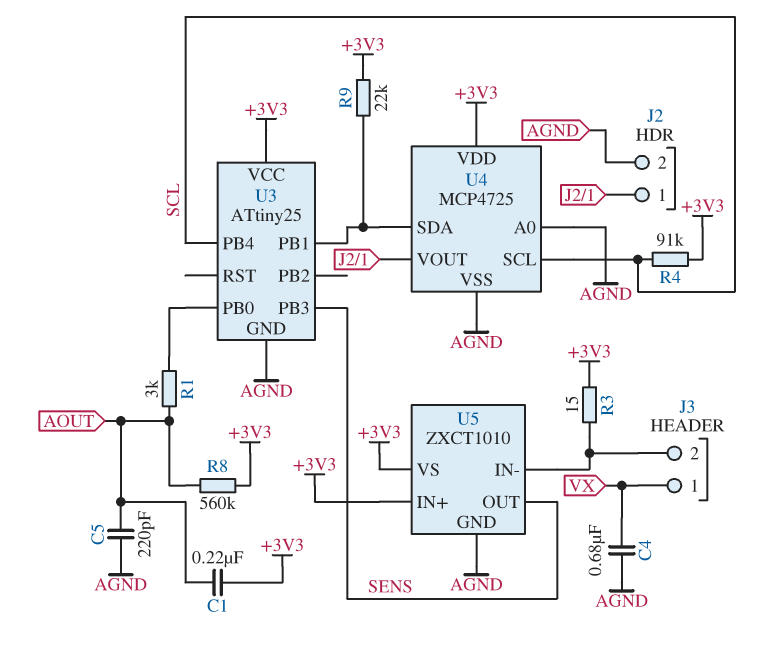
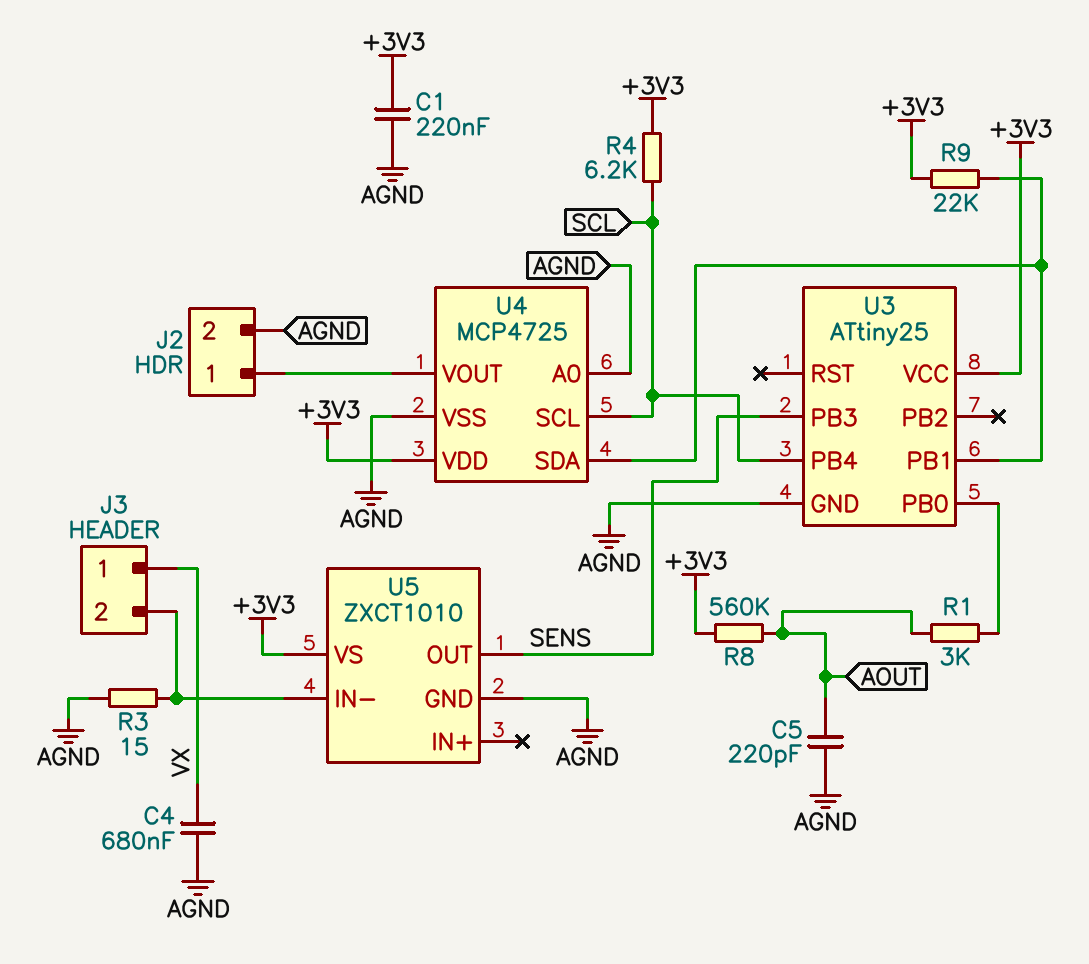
C1: 220nF (+3V3, AOUT) -> 220nF (+3V3, AGND)
R3: 15 (+3V3, J3/2) -> 15 (AGND, J3/2)
R4: 91k (+3V3, SCL) -> 6.2k (+3V3, SCL)
U5 pin IN+: +3V3 -> none

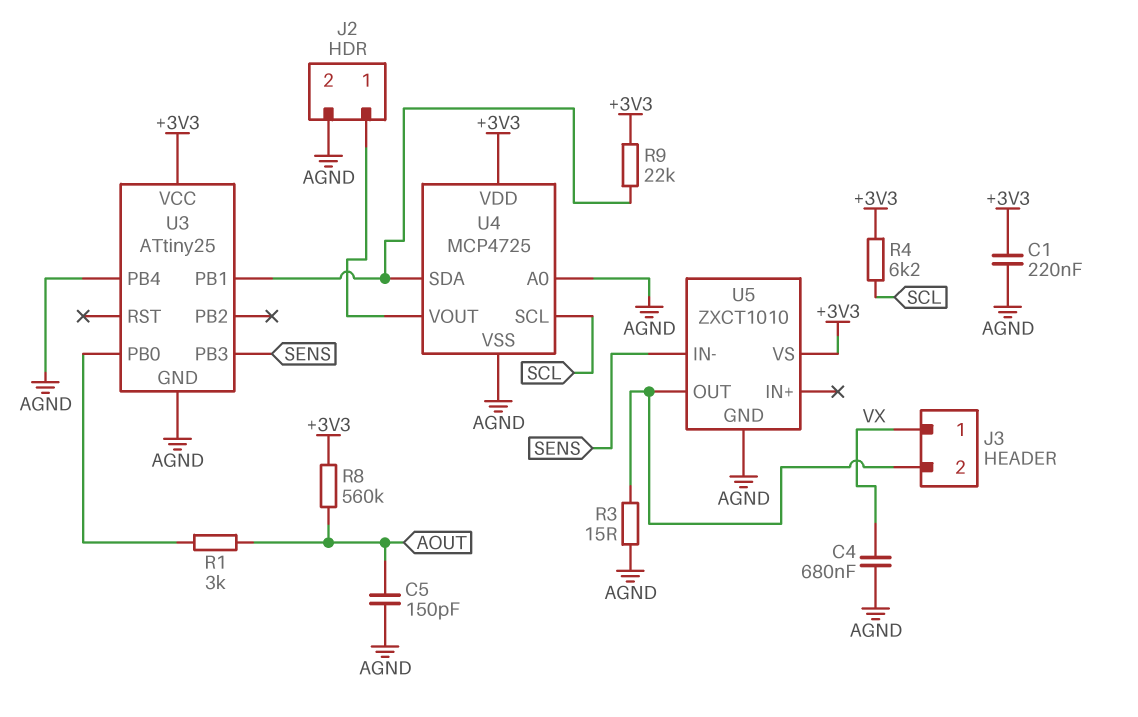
C5: 220pF (AGND, AOUT) -> 150pF (AGND, AOUT)
U3 pin PB4: SCL -> AGND
U5 pin IN-: J3/2 -> SENS
U5 pin OUT: SENS -> J3/2

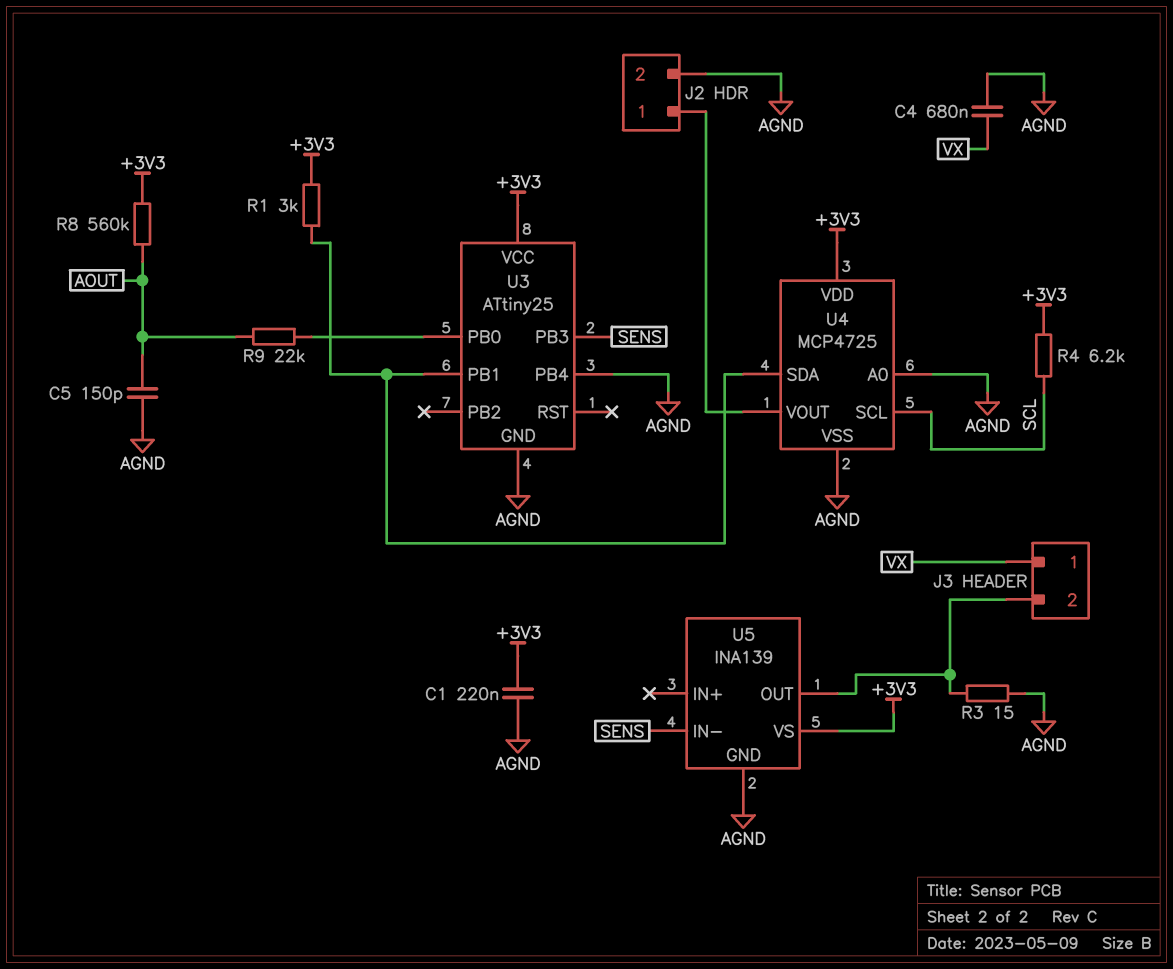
R1: 3k (AOUT, U3/PB0) -> 3k (+3V3, U3/PB1)
R9: 22k (+3V3, U3/PB1) -> 22k (AOUT, U3/PB0)
U5: ZXCT1010 -> INA139

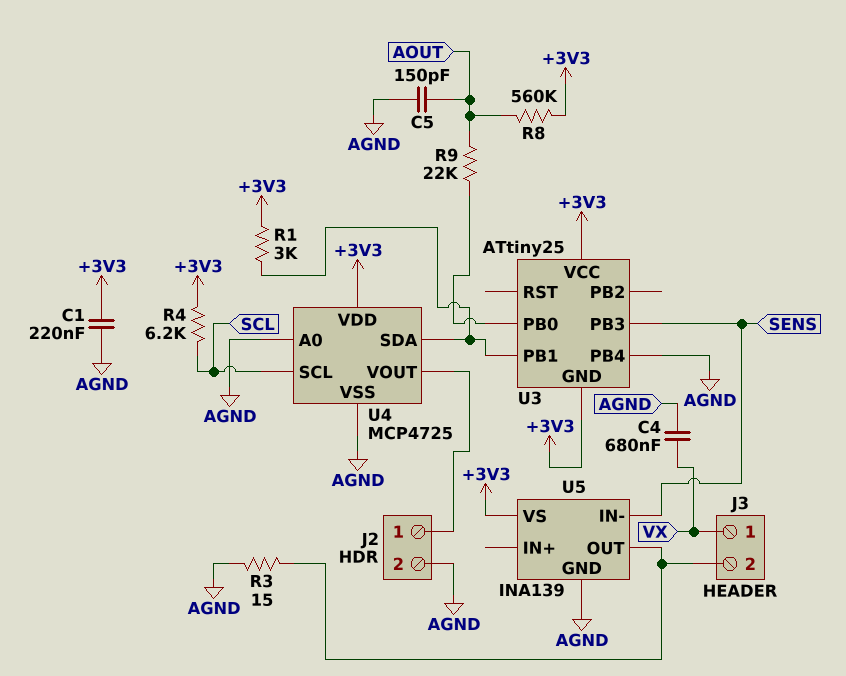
U3 pin GND: AGND -> +3V3

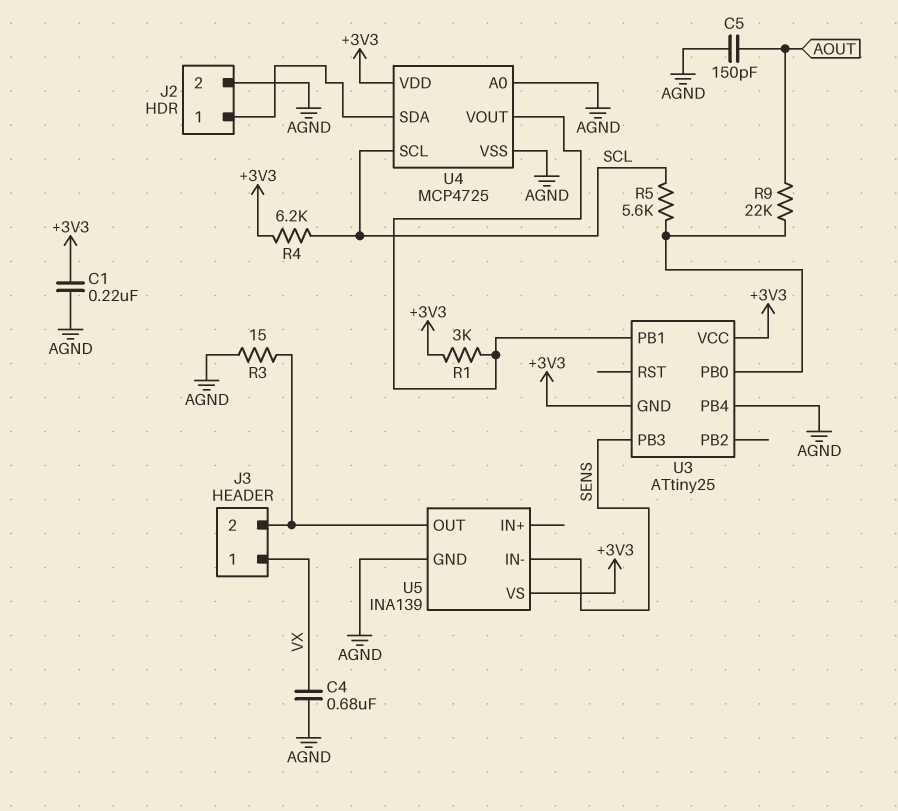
R5: none -> 5.6k (SCL, U3/PB0)
R8: 560k (+3V3, AOUT) -> none
U4 pin SDA: U3/PB1 -> J2/1
U4 pin VOUT: J2/1 -> U3/PB1

